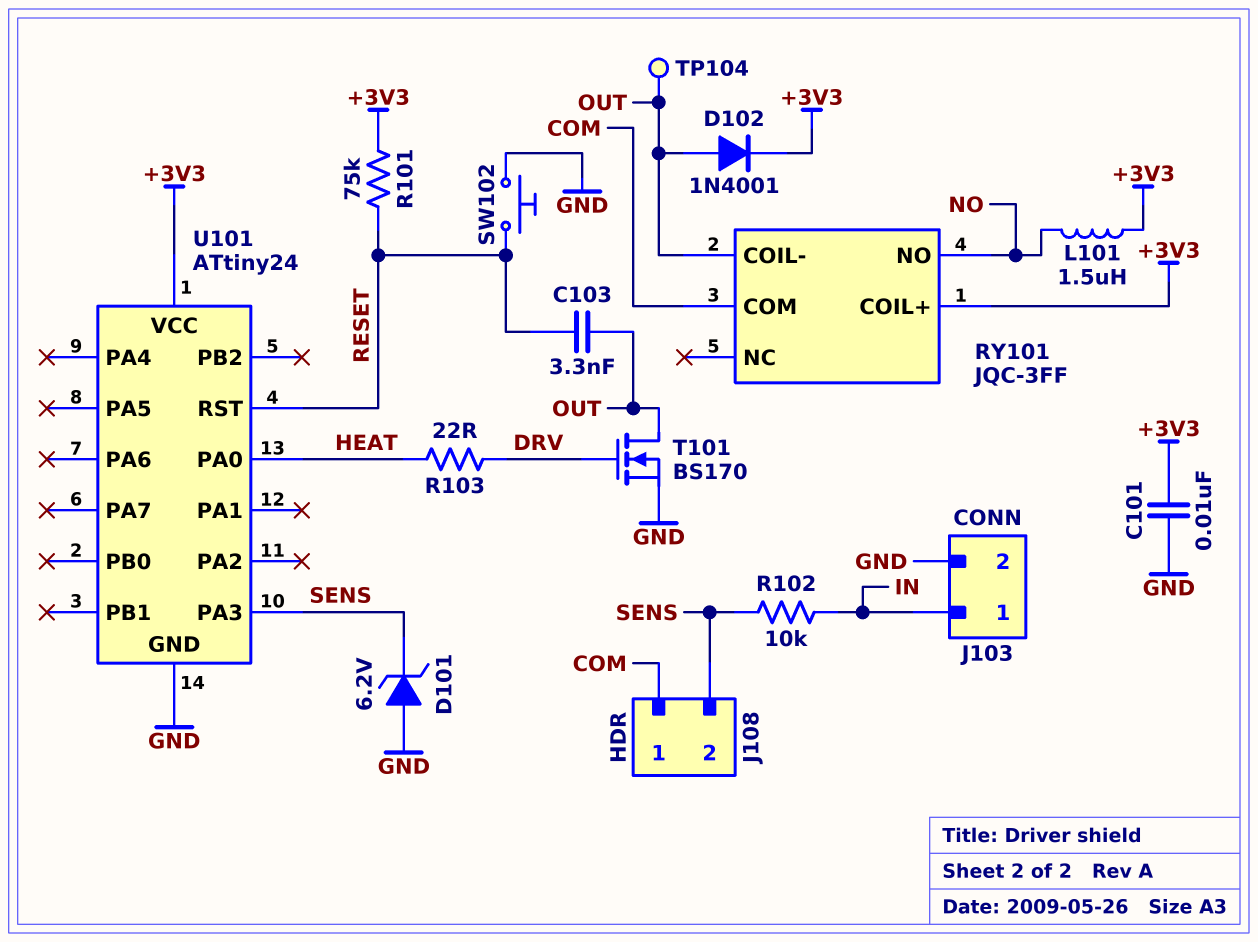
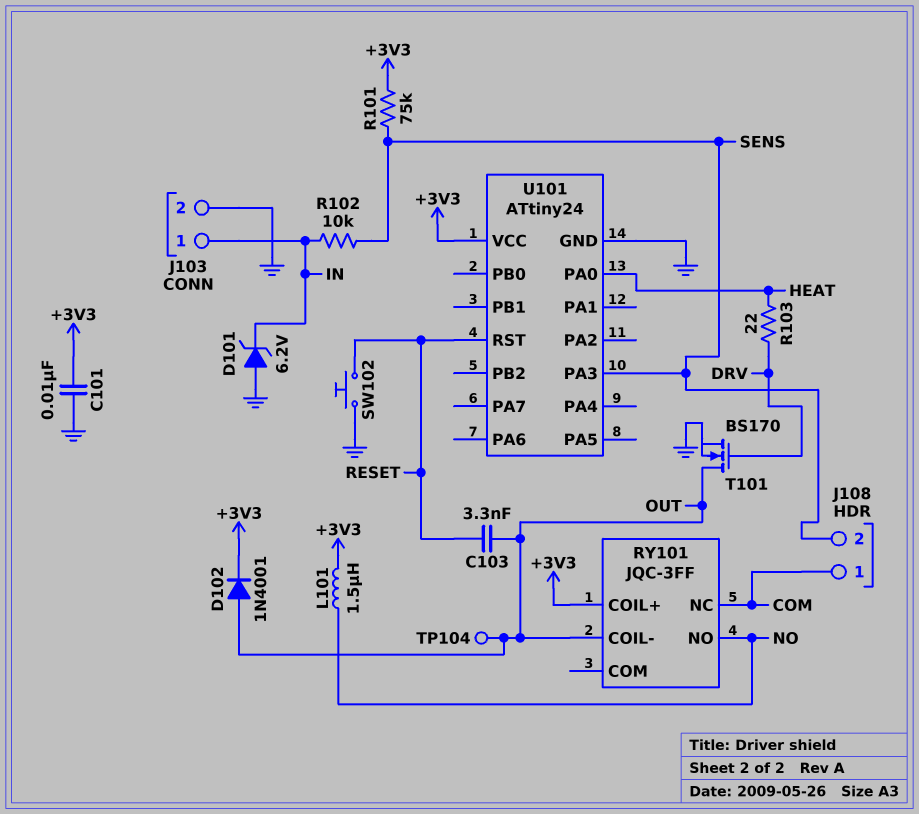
D101: zener 6.2V (A GND, K SENS) -> zener 6.2V (A GND, K IN)
R101: 75k (+3V3, RESET) -> 75k (+3V3, SENS)
RY101 pin COM: COM -> none
RY101 pin NC: none -> COM

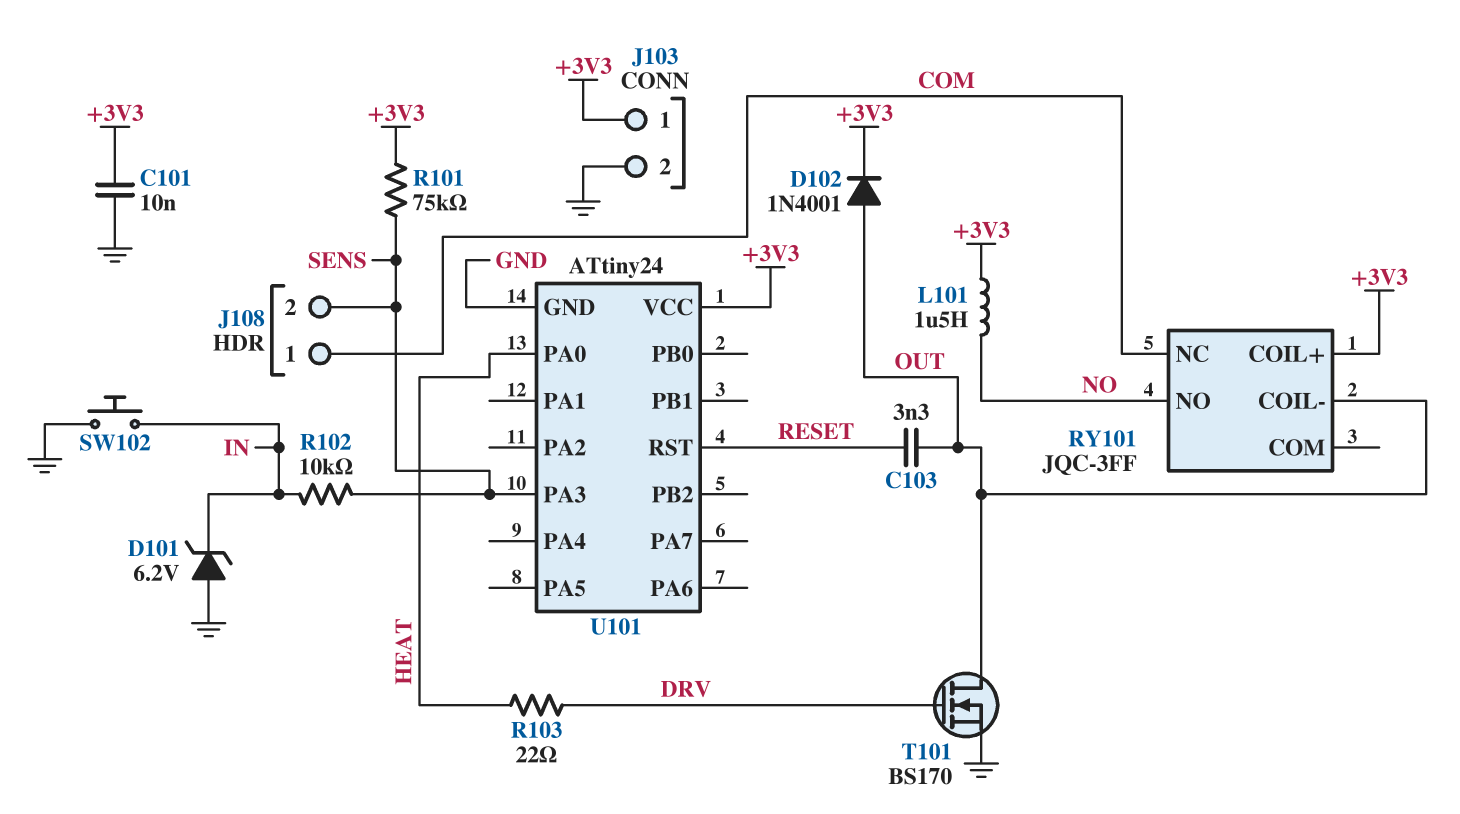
J103 pin 1: IN -> +3V3
SW102: button (GND, RESET) -> button (GND, IN)
TP104: test point (OUT) -> none

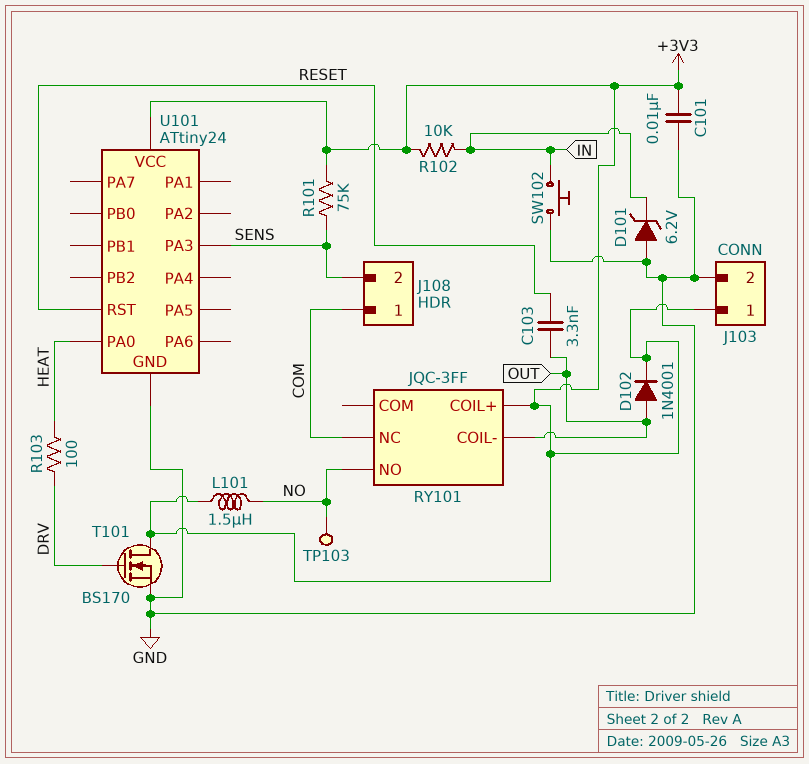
R102: 10k (IN, SENS) -> 10k (+3V3, IN)
R103: 22 (DRV, HEAT) -> 100 (DRV, HEAT)
T101: NMOS BS170 (G DRV, D OUT, S GND) -> NMOS BS170 (G DRV, D +3V3, S GND)
TP103: none -> test point (NO)

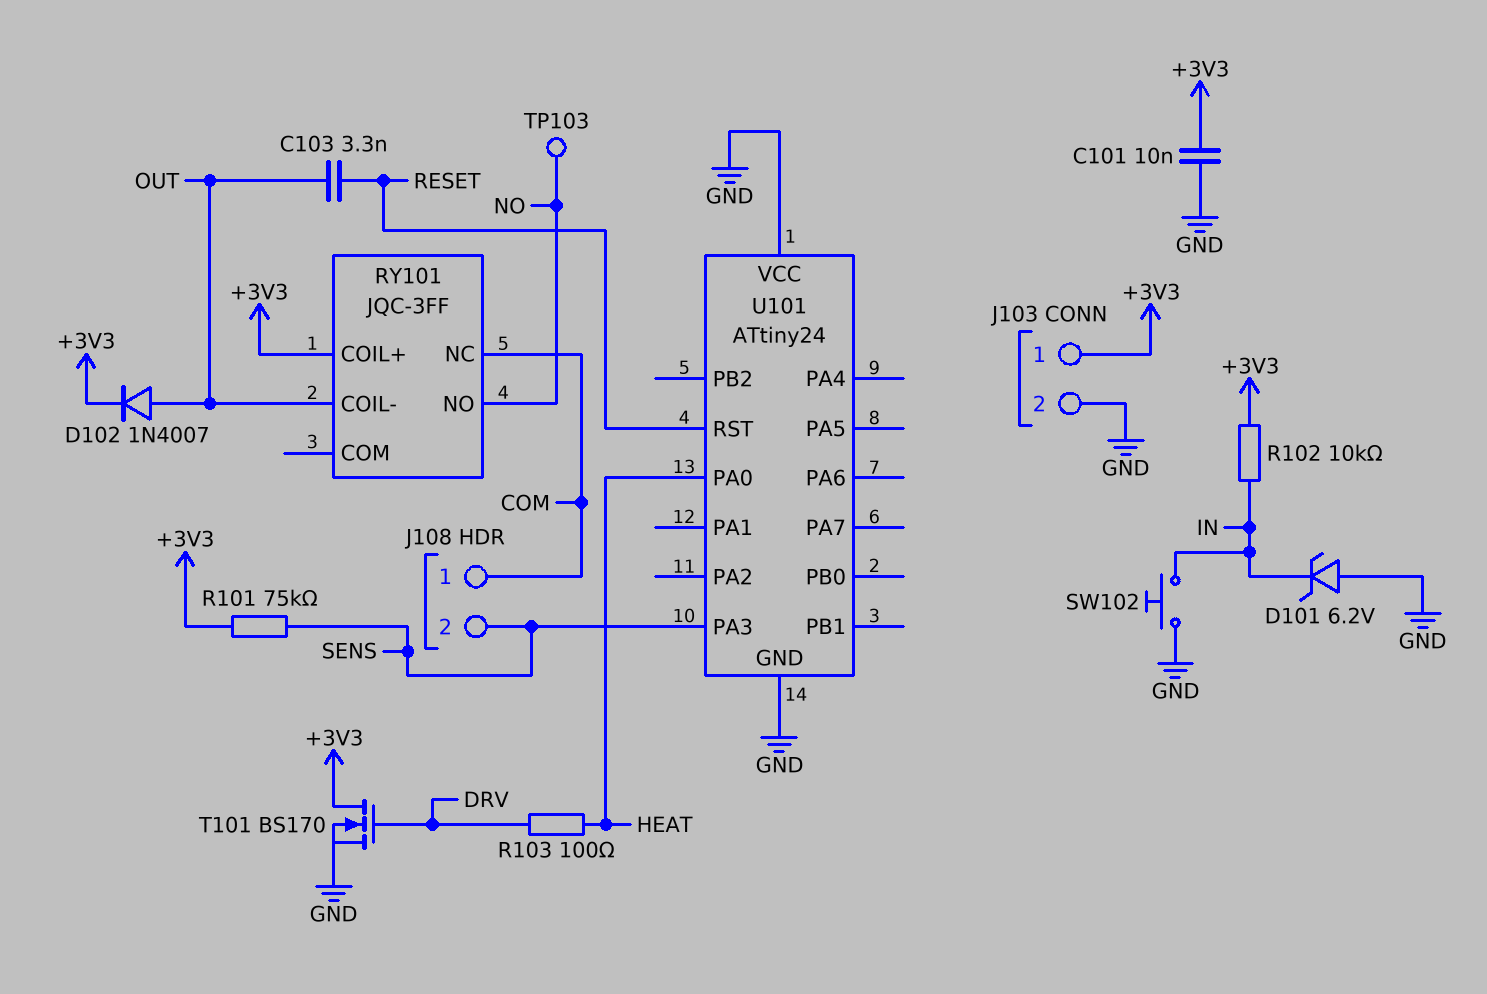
D102: diode 1N4001 (A OUT, K +3V3) -> diode 1N4007 (A OUT, K +3V3)
L101: 1.5uH (+3V3, NO) -> none
U101 pin VCC: +3V3 -> GND

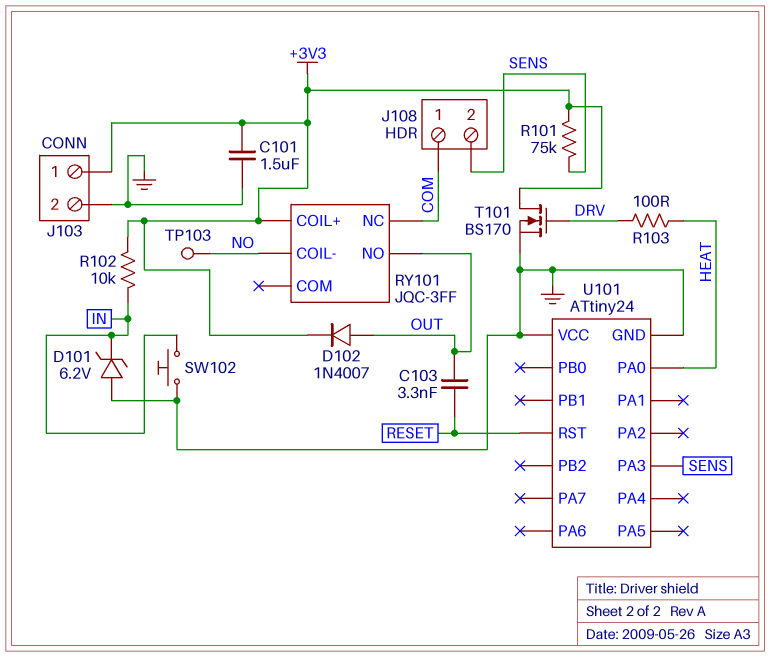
C101: 10nF (+3V3, GND) -> 1.5uF (+3V3, GND)
RY101 pin COIL-: OUT -> NO
RY101 pin NO: NO -> OUT

